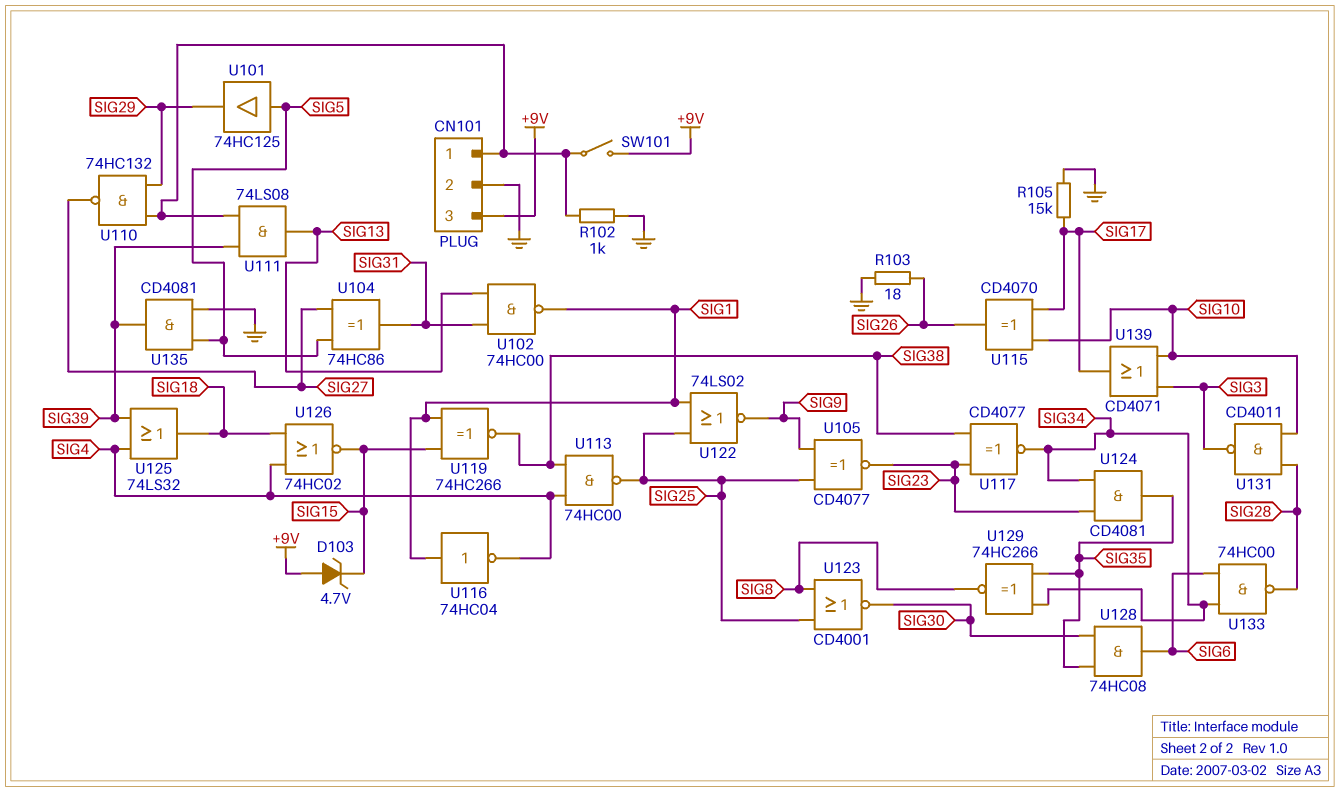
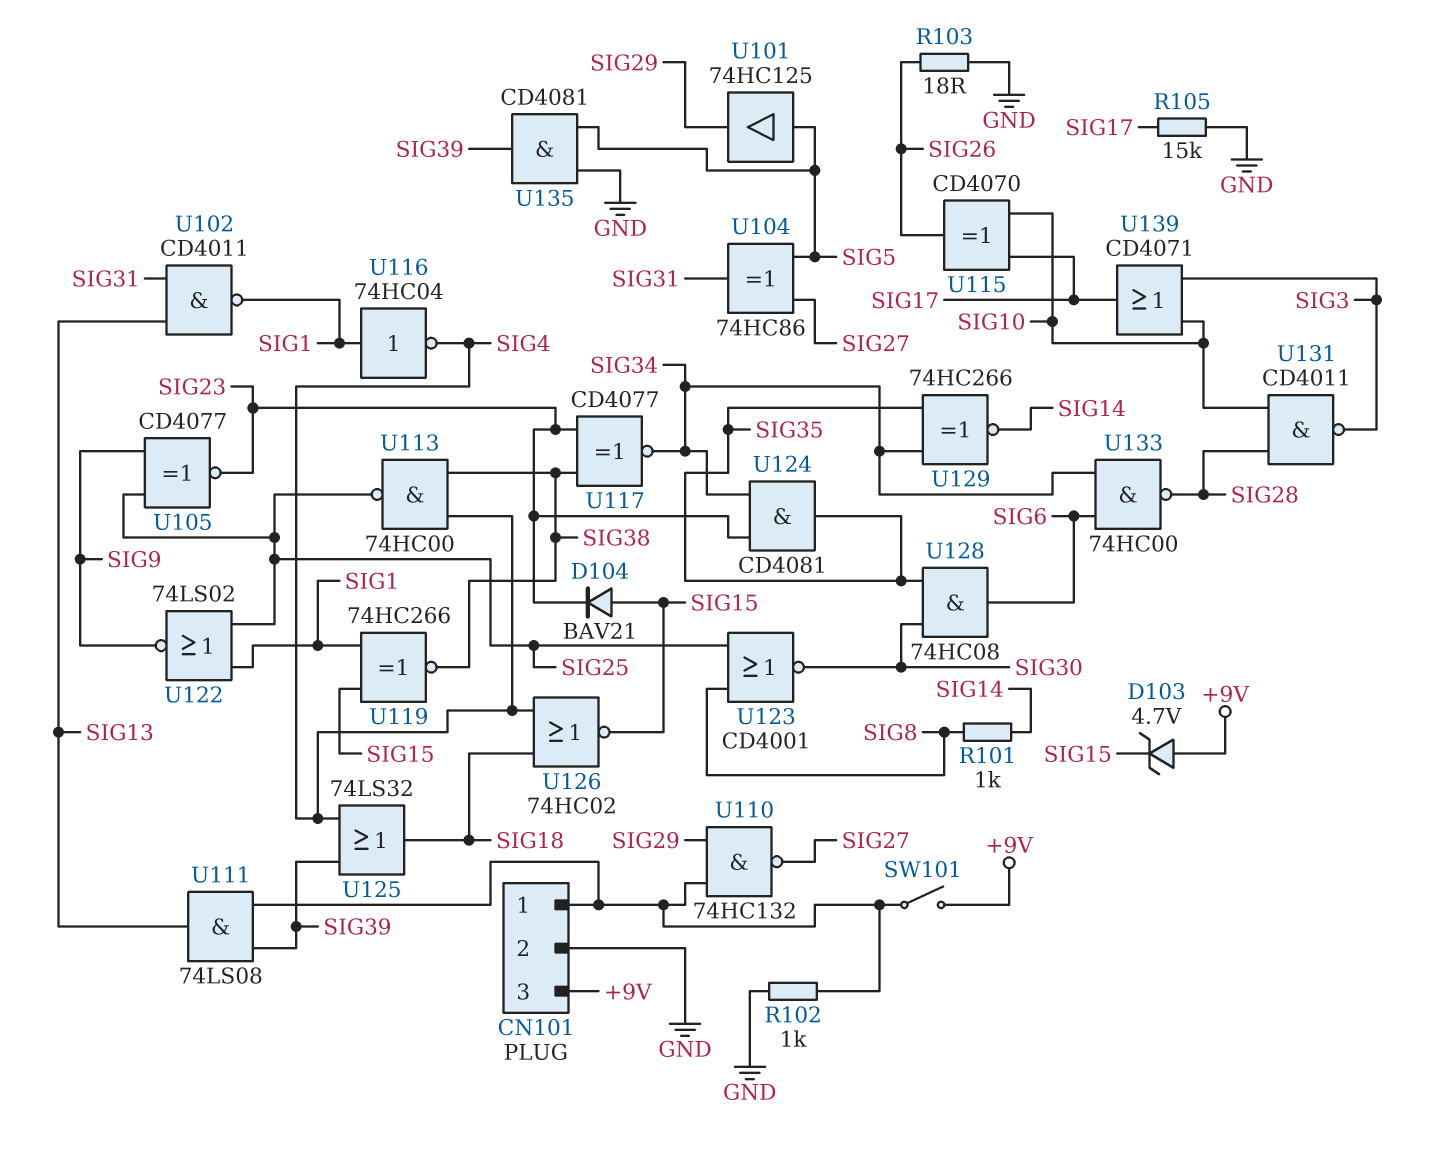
D104: none -> diode BAV21 (A SIG15, K SIG23)
R101: none -> 1k (SIG8, SIG14)
U102: NAND 74HC00 (in SIG13, in SIG31, out SIG1) -> NAND CD4011 (in SIG13, in SIG31, out SIG1)
U129: XNOR 74HC266 (in SIG34, in SIG35, out SIG8) -> XNOR 74HC266 (in SIG34, in SIG35, out SIG14)

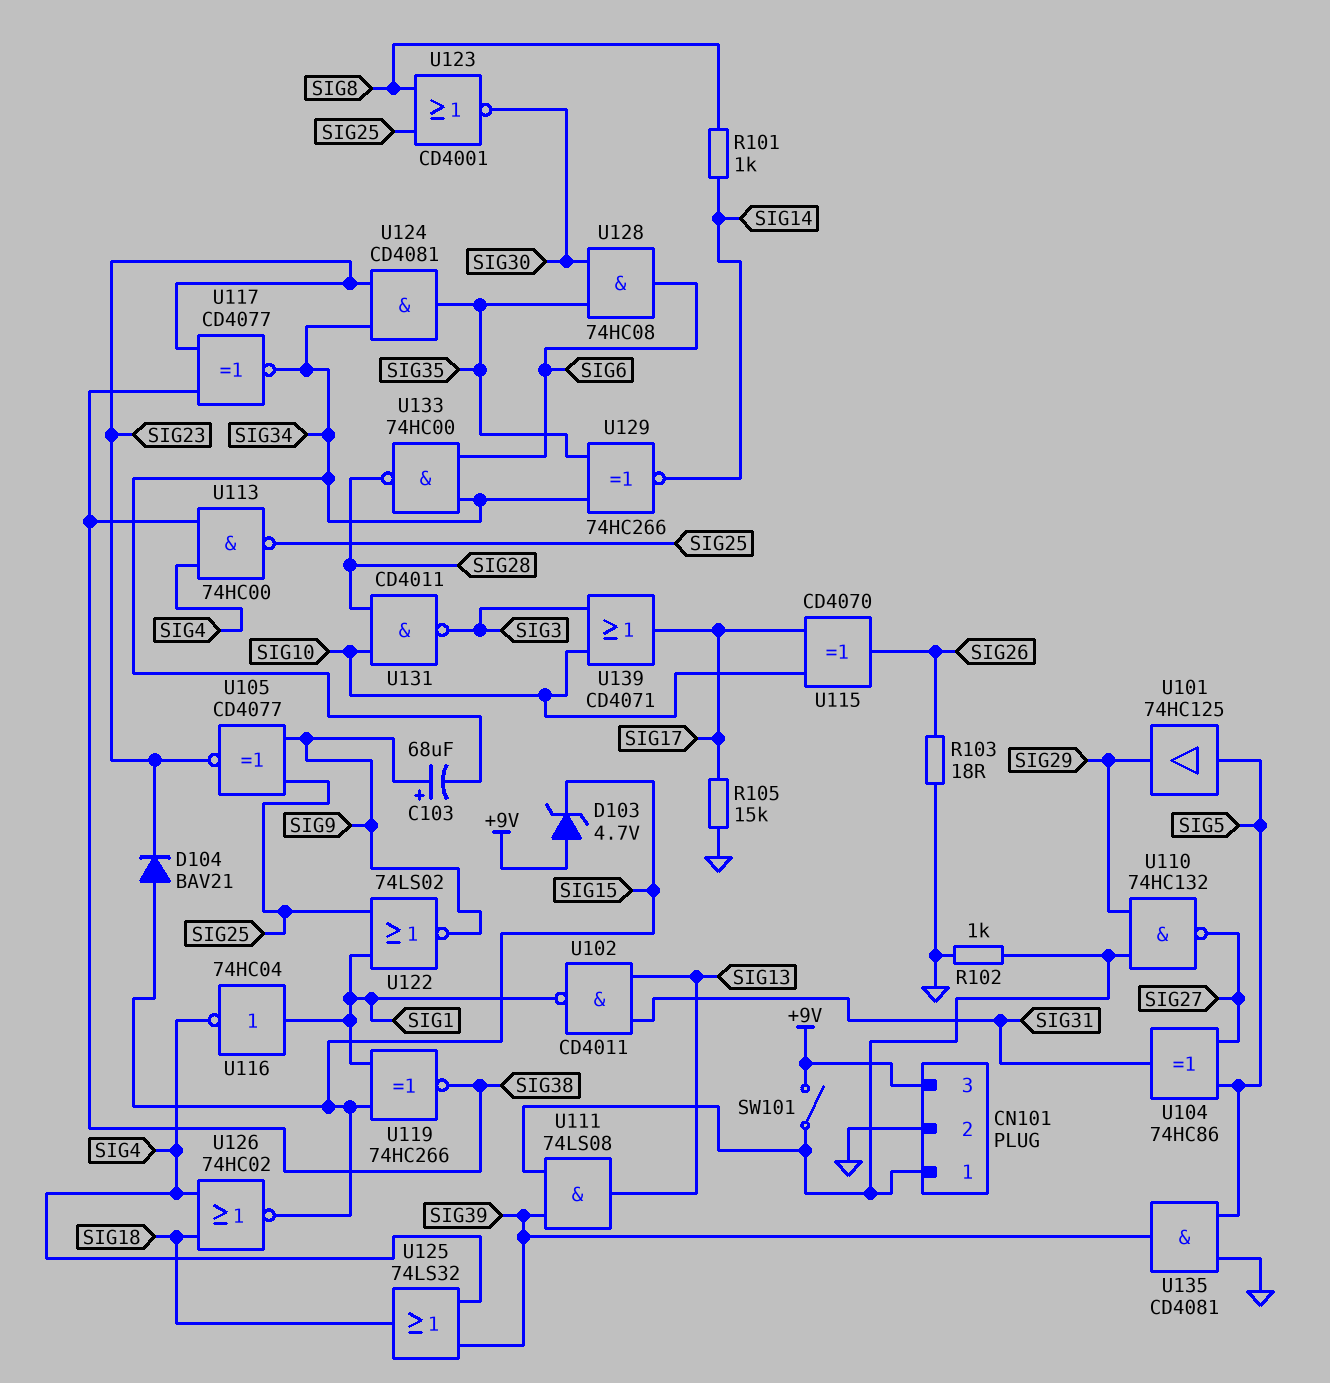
C103: none -> 68uF (plus SIG9, minus SIG34)

